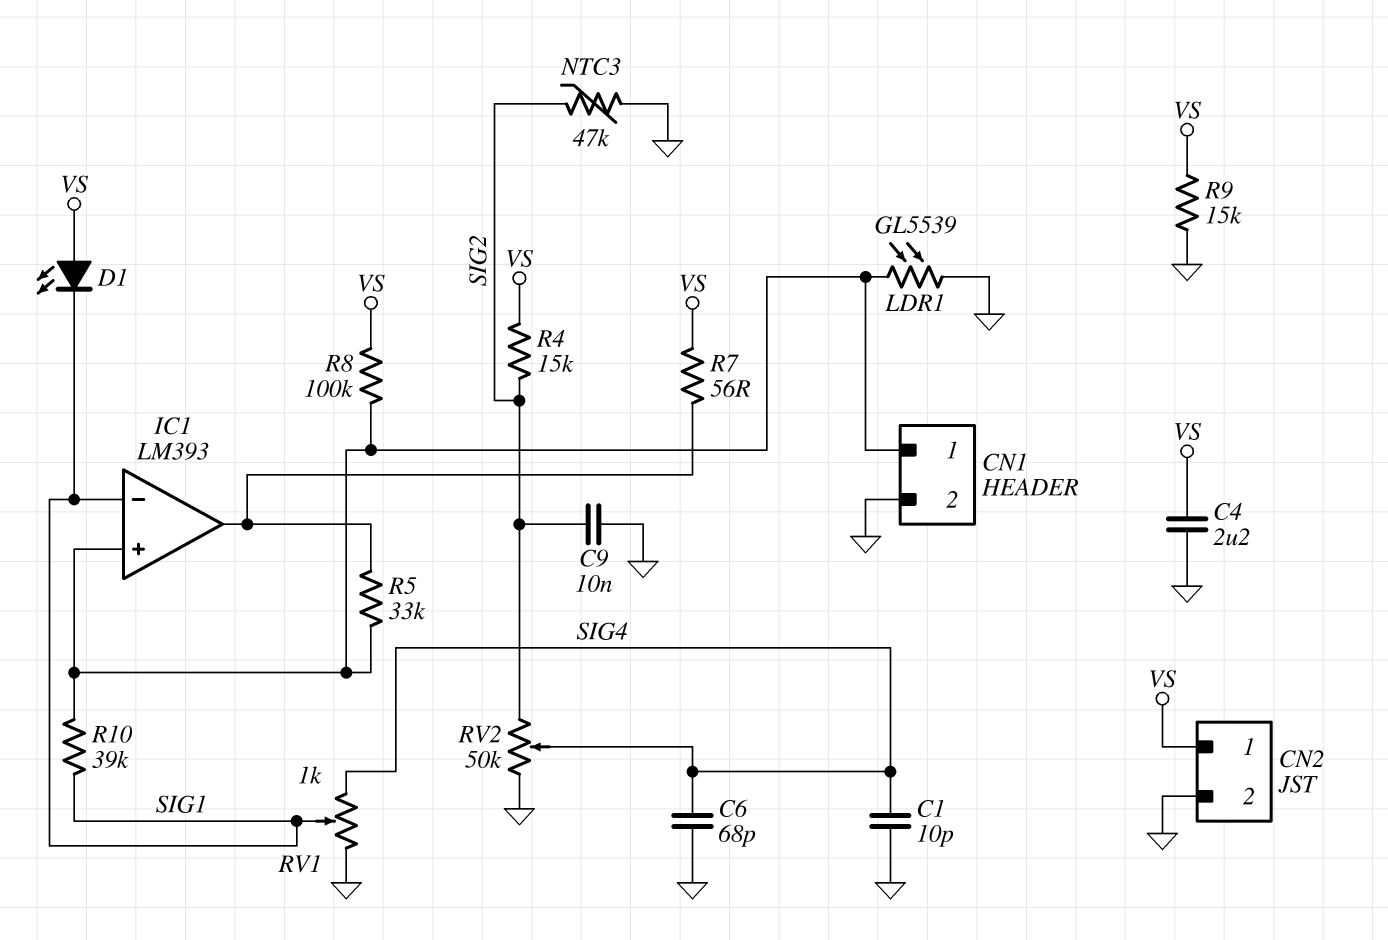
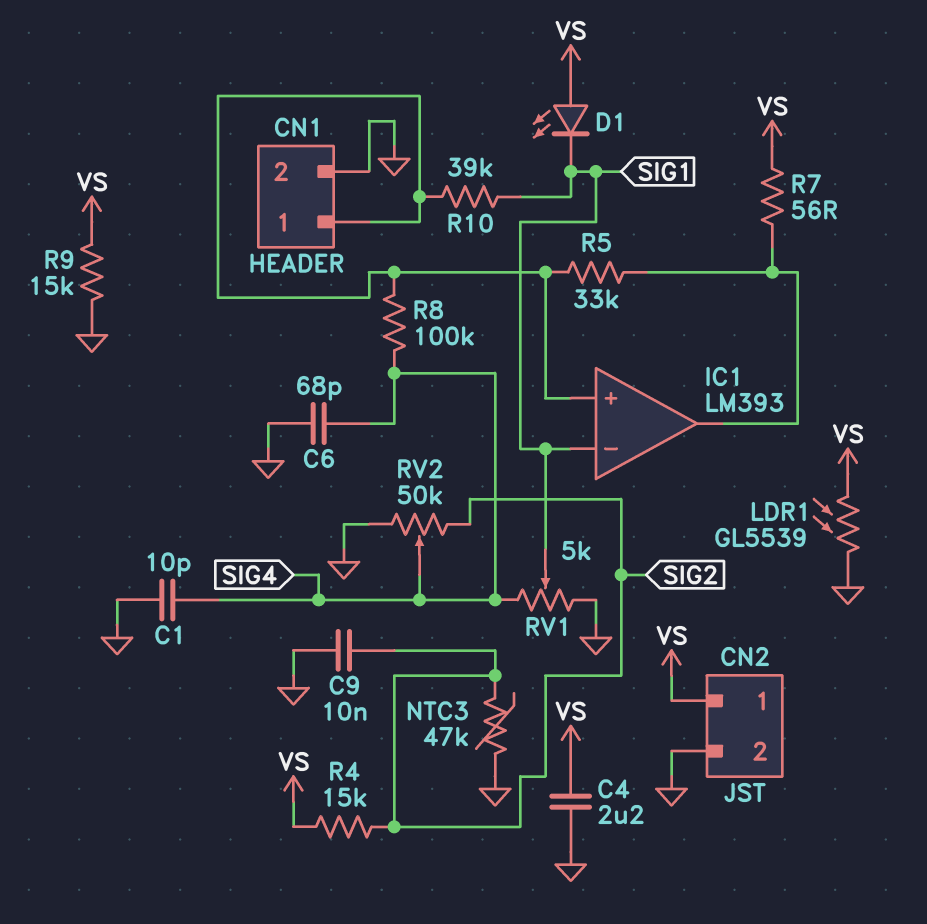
LDR1: GL5539 (CN1/1, GND) -> GL5539 (GND, VS)
R8: 100k (CN1/1, VS) -> 100k (CN1/1, SIG4)
RV1: 1k (GND, SIG4, wiper SIG1) -> 5k (GND, SIG4, wiper SIG1)

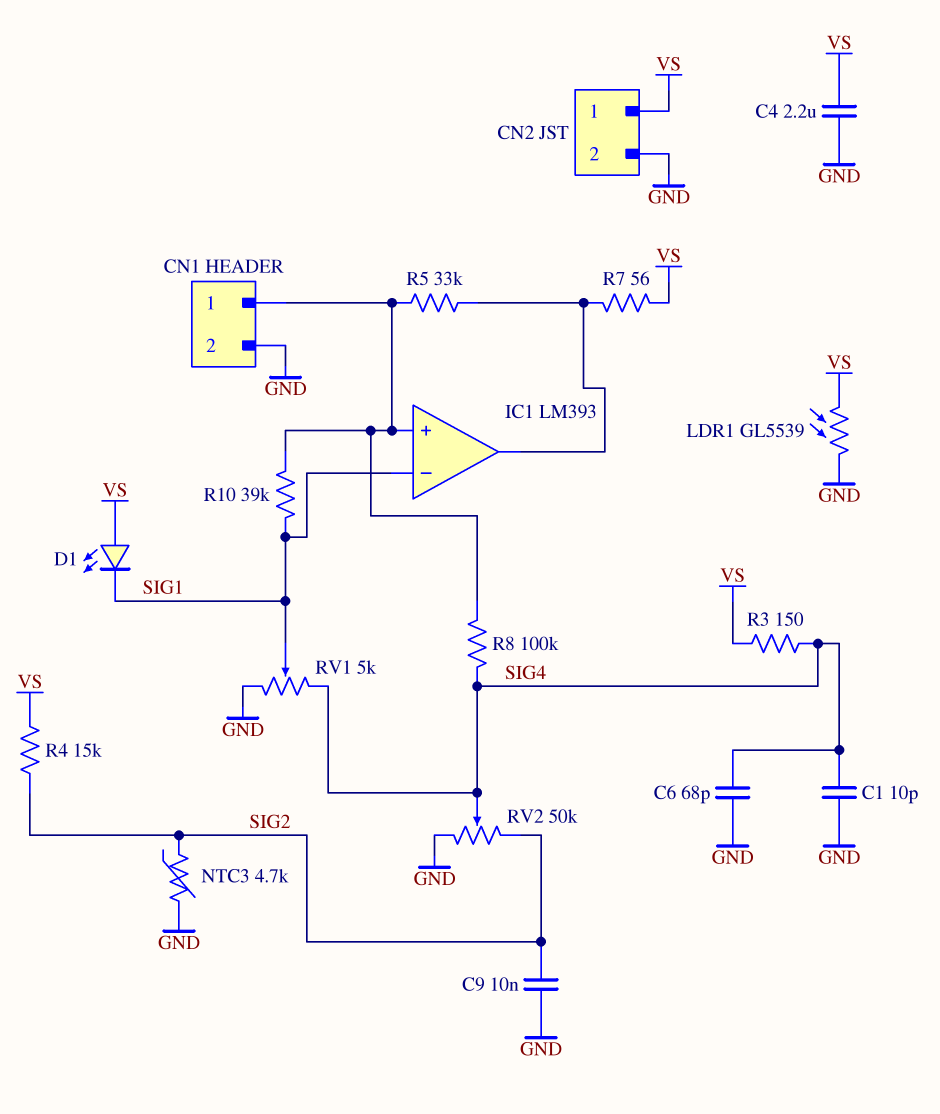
NTC3: 47k (GND, SIG2) -> 4.7k (GND, SIG2)
R3: none -> 150 (SIG4, VS)
R9: 15k (GND, VS) -> none

